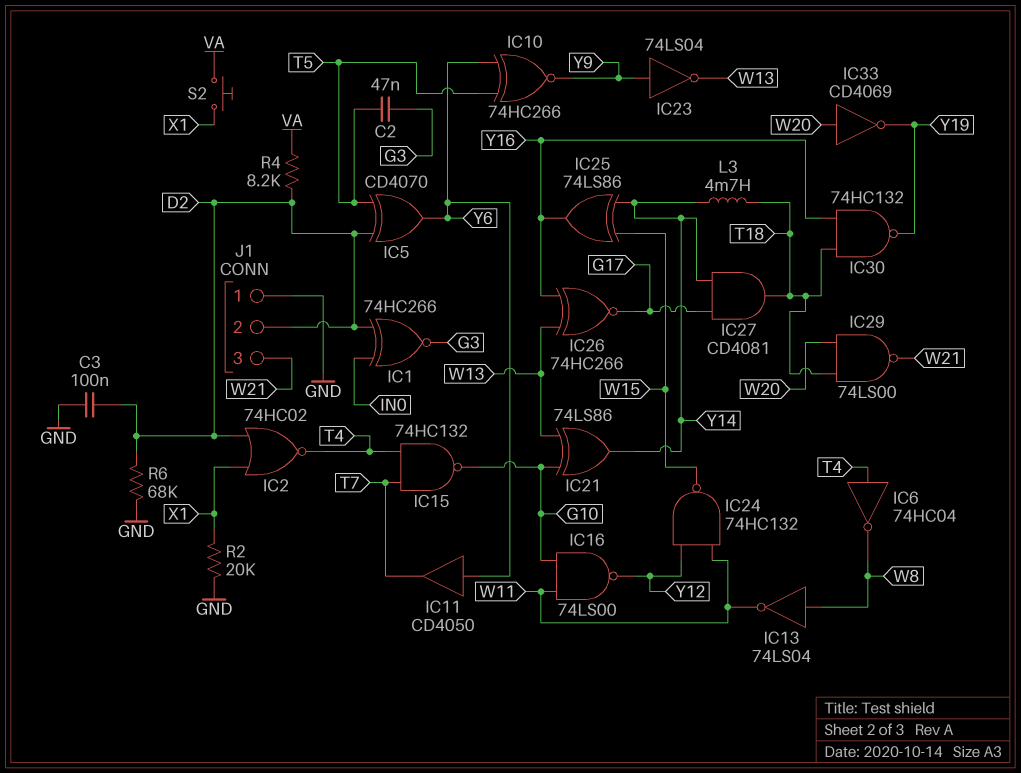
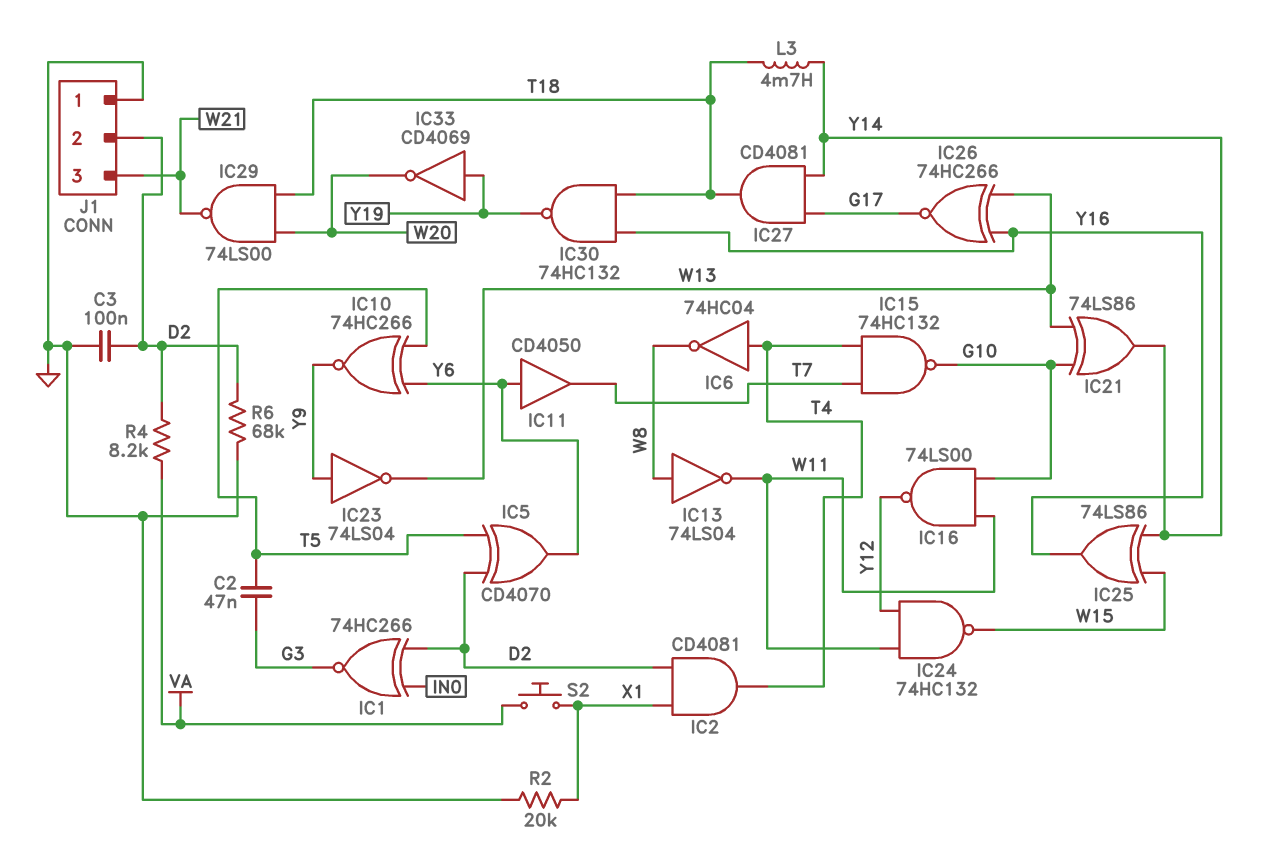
IC2: NOR 74HC02 (in D2, in X1, out T4) -> AND CD4081 (in D2, in X1, out T4)
IC33: NOT CD4069 (in W20, out Y19) -> NOT CD4069 (in Y19, out W20)

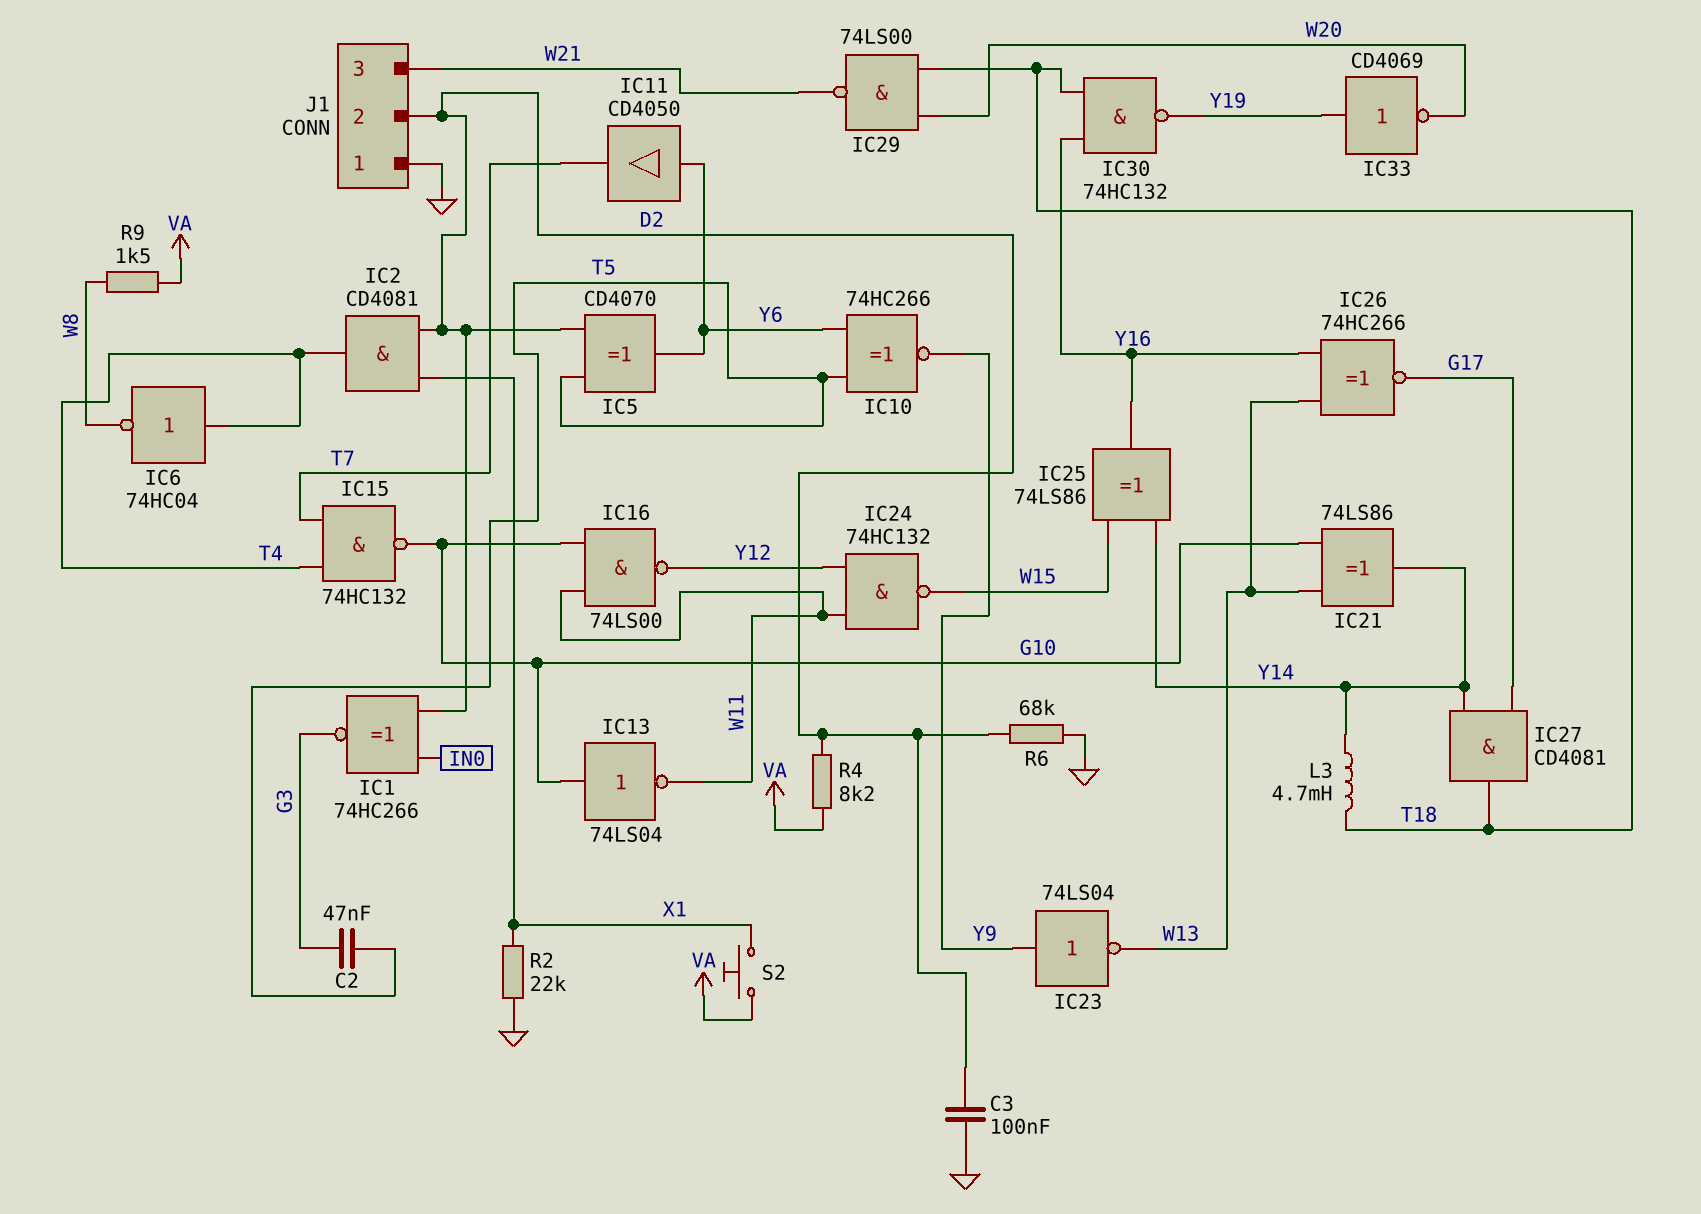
IC13: NOT 74LS04 (in W8, out W11) -> NOT 74LS04 (in G10, out W11)
R2: 20k (GND, X1) -> 22k (GND, X1)
R9: none -> 1.5k (VA, W8)

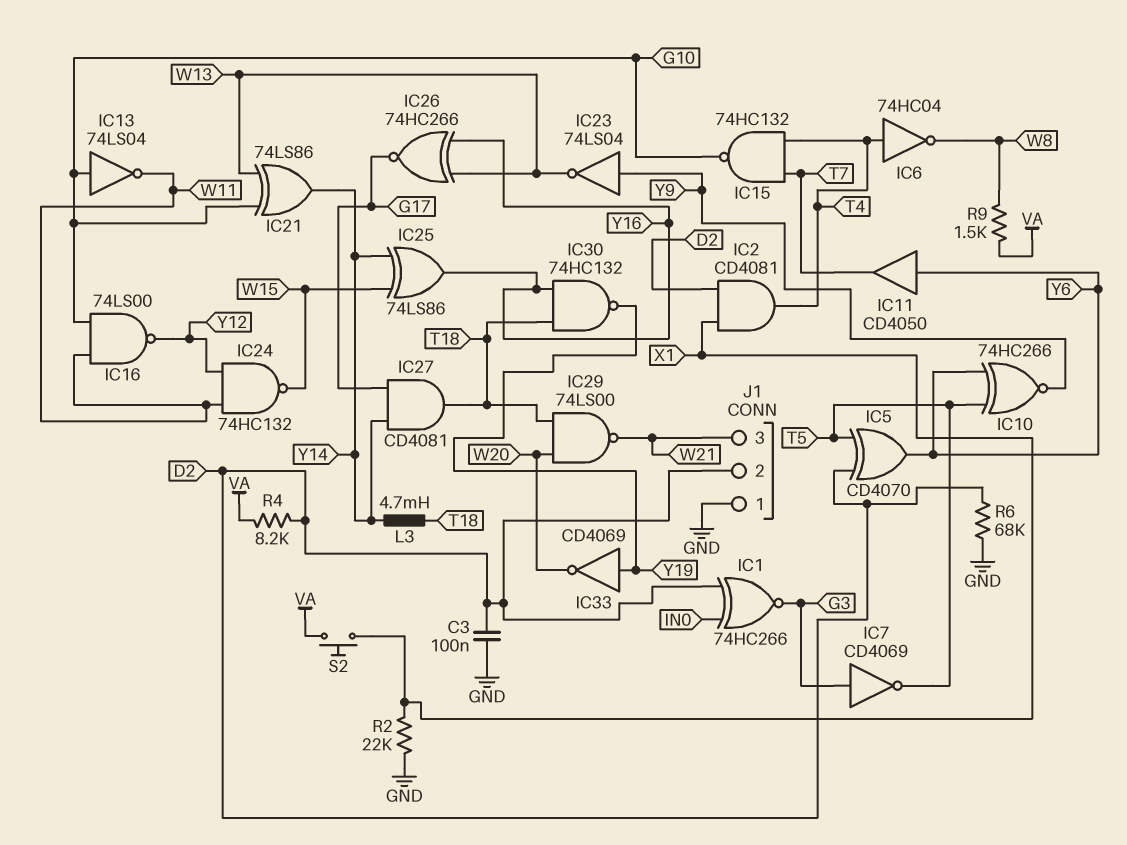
C2: 47nF (G3, T5) -> none
IC7: none -> NOT CD4069 (in G3, out T5)

